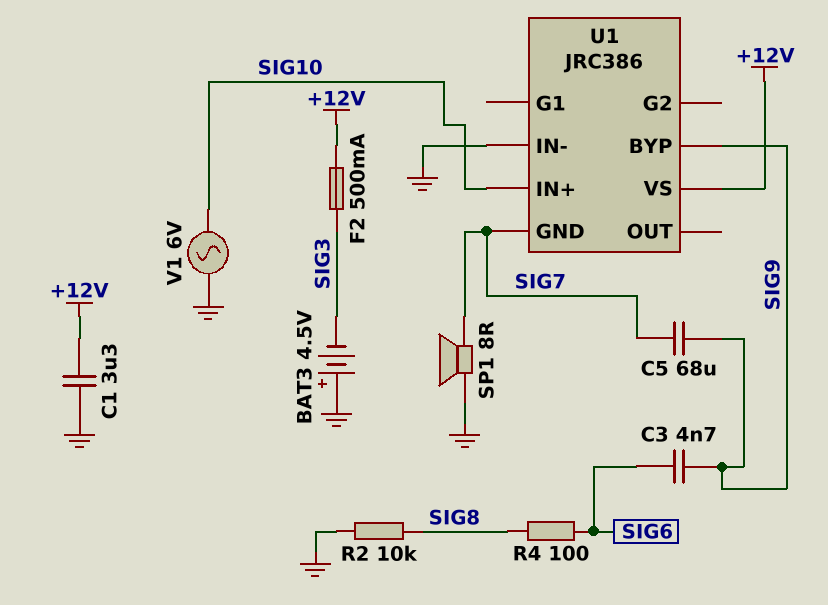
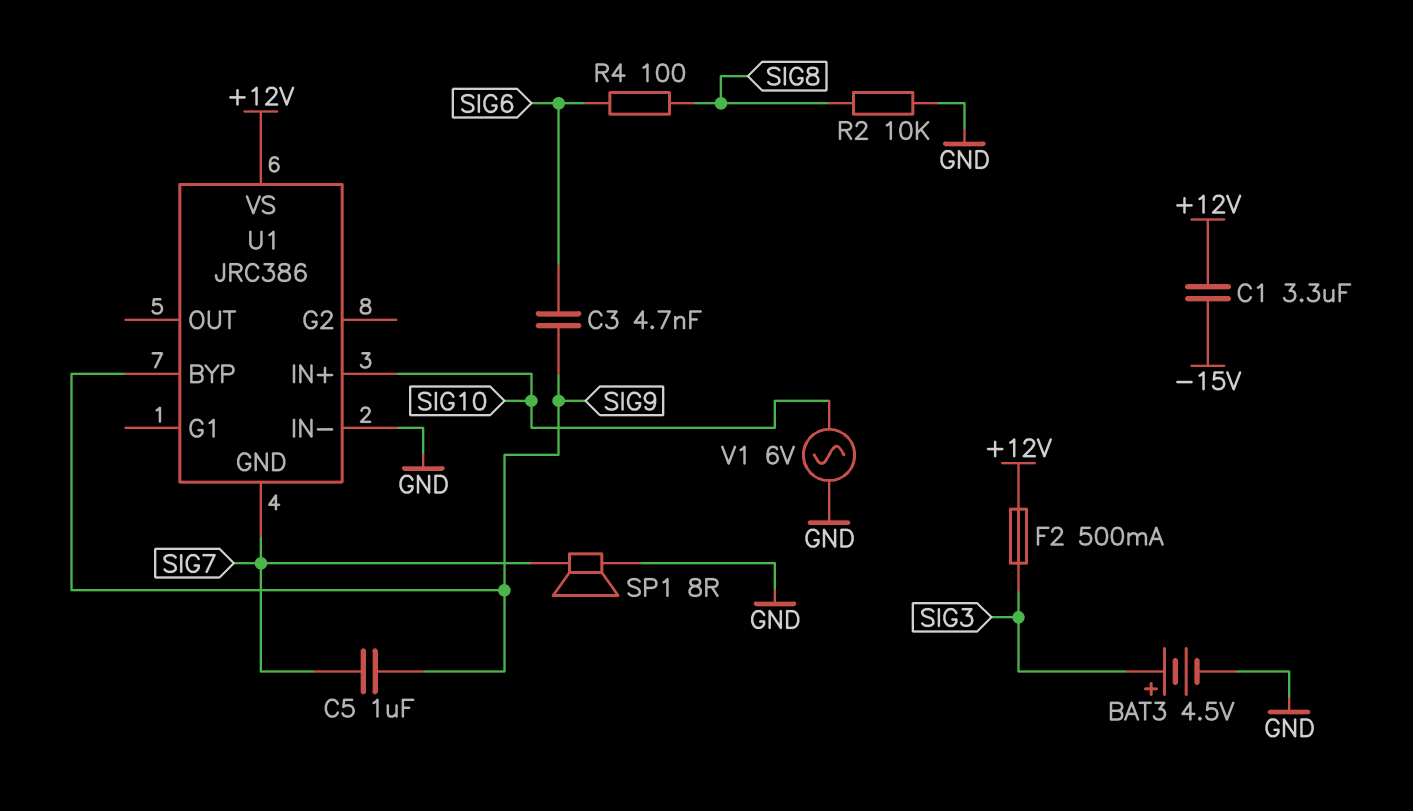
BAT3: 4.5V (plus GND, minus SIG3) -> 4.5V (plus SIG3, minus GND)
C1: 3.3uF (+12V, GND) -> 3.3uF (+12V, -15V)
C5: 68uF (SIG7, SIG9) -> 1uF (SIG7, SIG9)

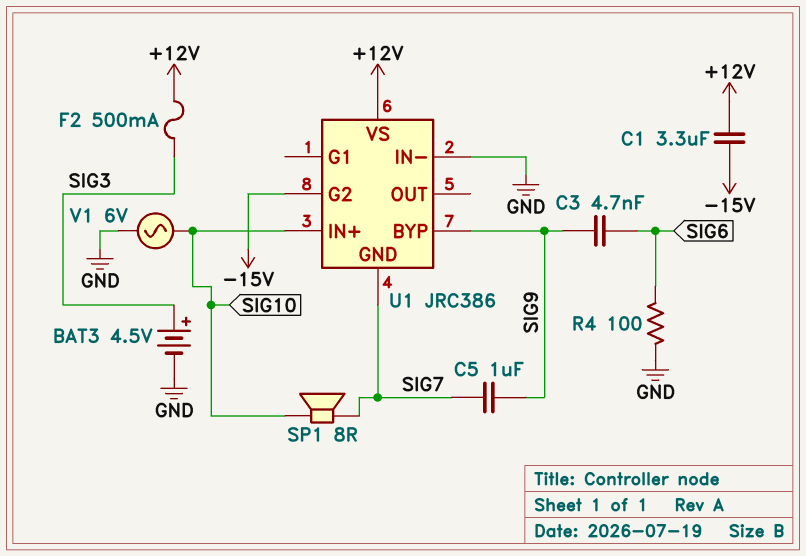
R2: 10k (GND, SIG8) -> none
R4: 100 (SIG6, SIG8) -> 100 (GND, SIG6)
SP1: speaker 8R (GND, SIG7) -> speaker 8R (SIG7, SIG10)
U1 pin G2: none -> -15V

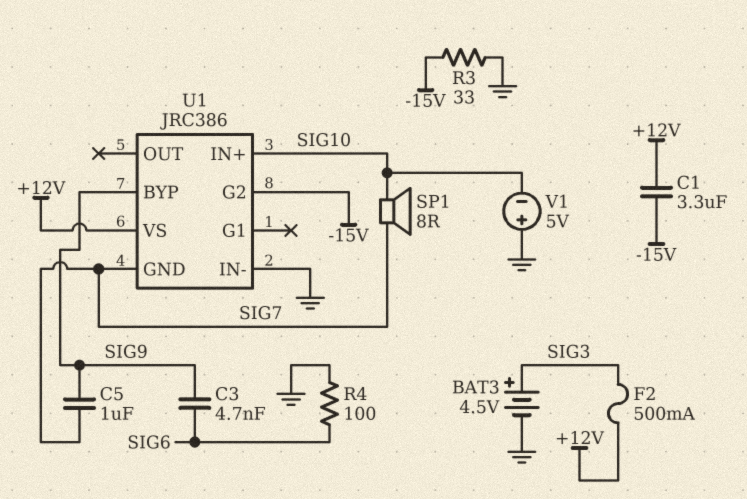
R3: none -> 33 (-15V, GND)
V1: AC 6V (GND, SIG10) -> 5V (plus GND, minus SIG10)

